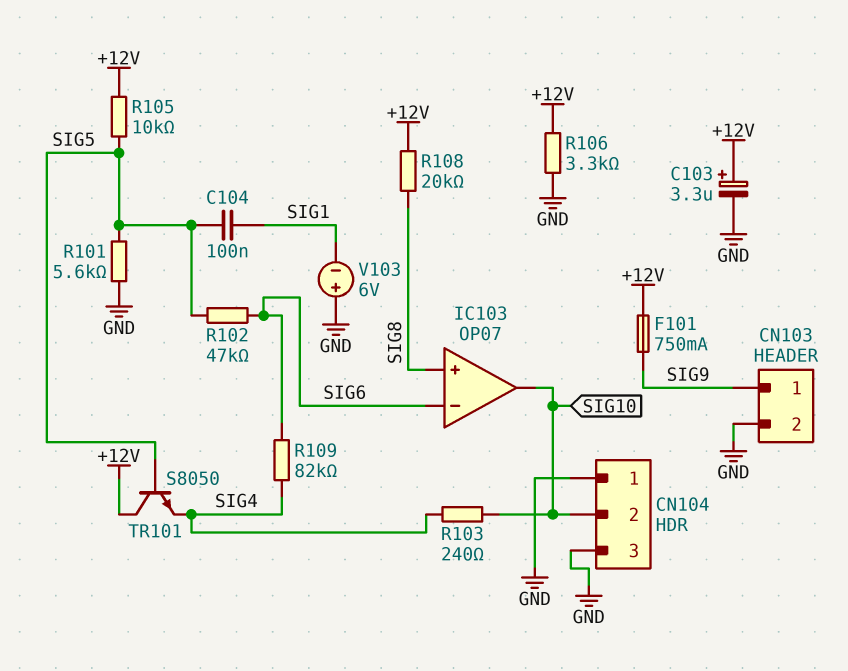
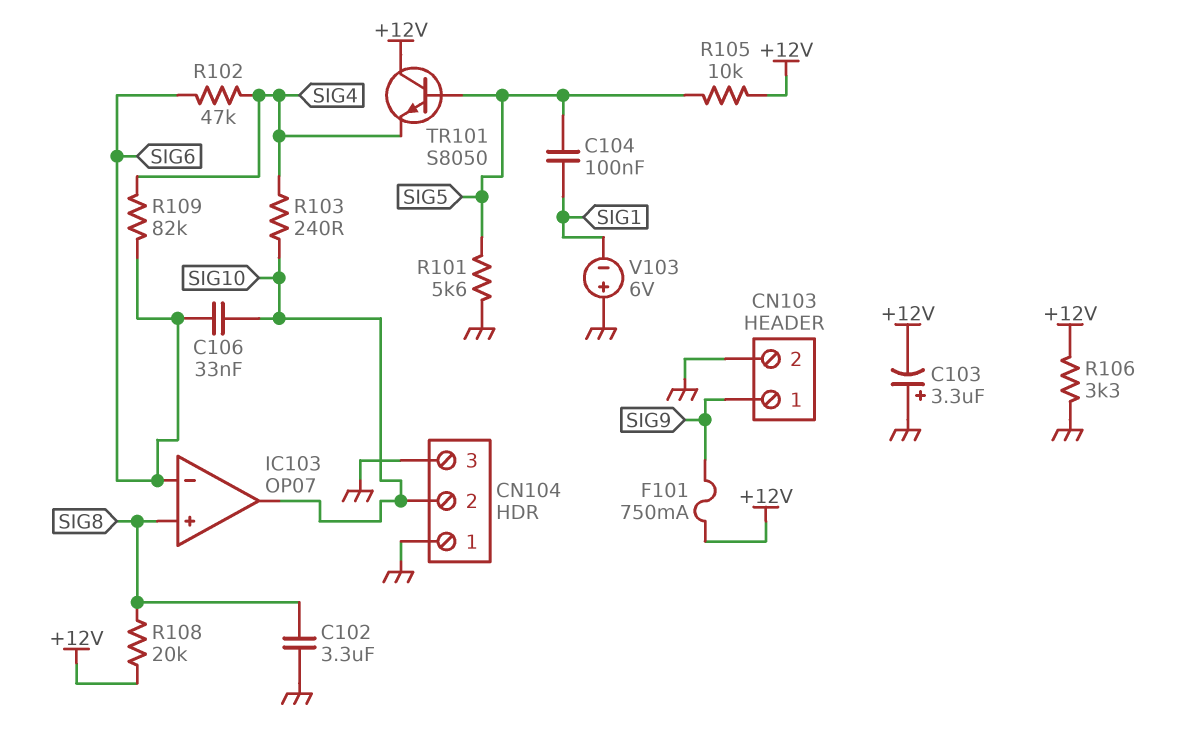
C102: none -> 3.3uF (GND, SIG8)
C103: 3.3uF (plus +12V, minus GND) -> 3.3uF (plus GND, minus +12V)
C106: none -> 33nF (SIG6, SIG10)
R102: 47k (SIG5, SIG6) -> 47k (SIG4, SIG6)

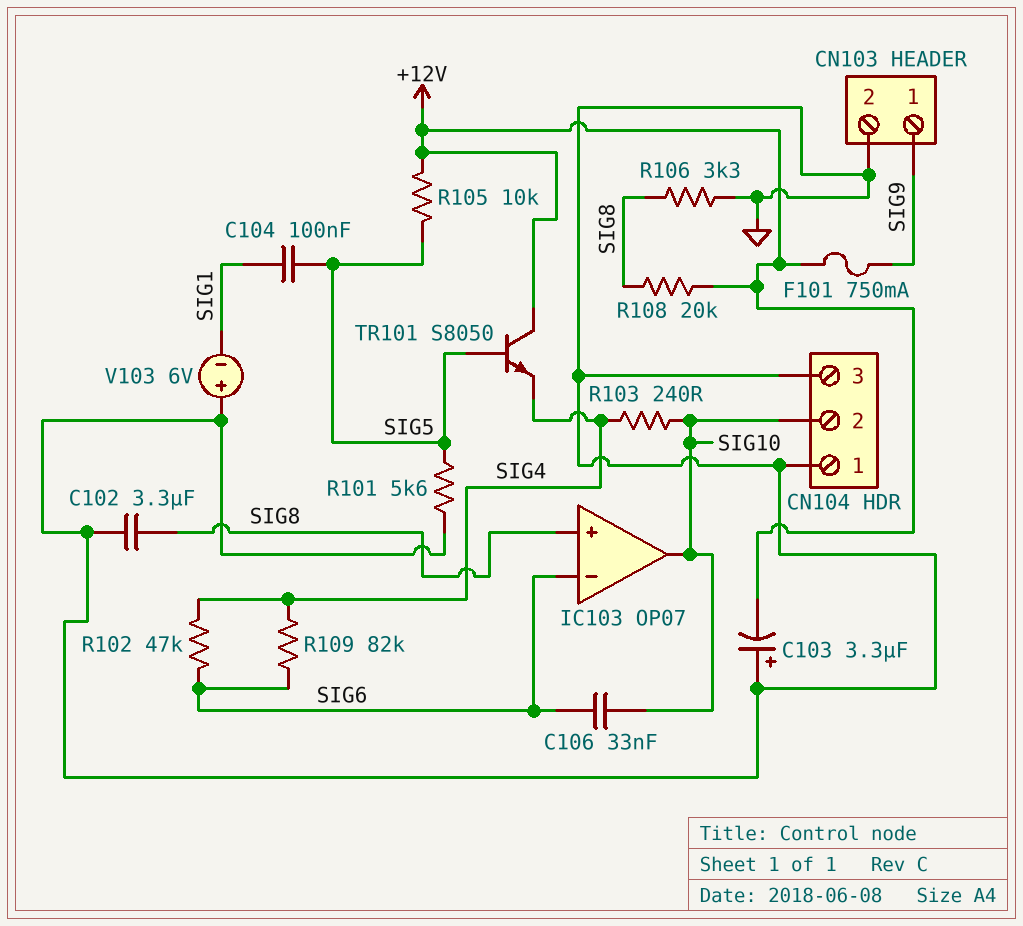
R106: 3.3k (+12V, GND) -> 3.3k (GND, SIG8)

